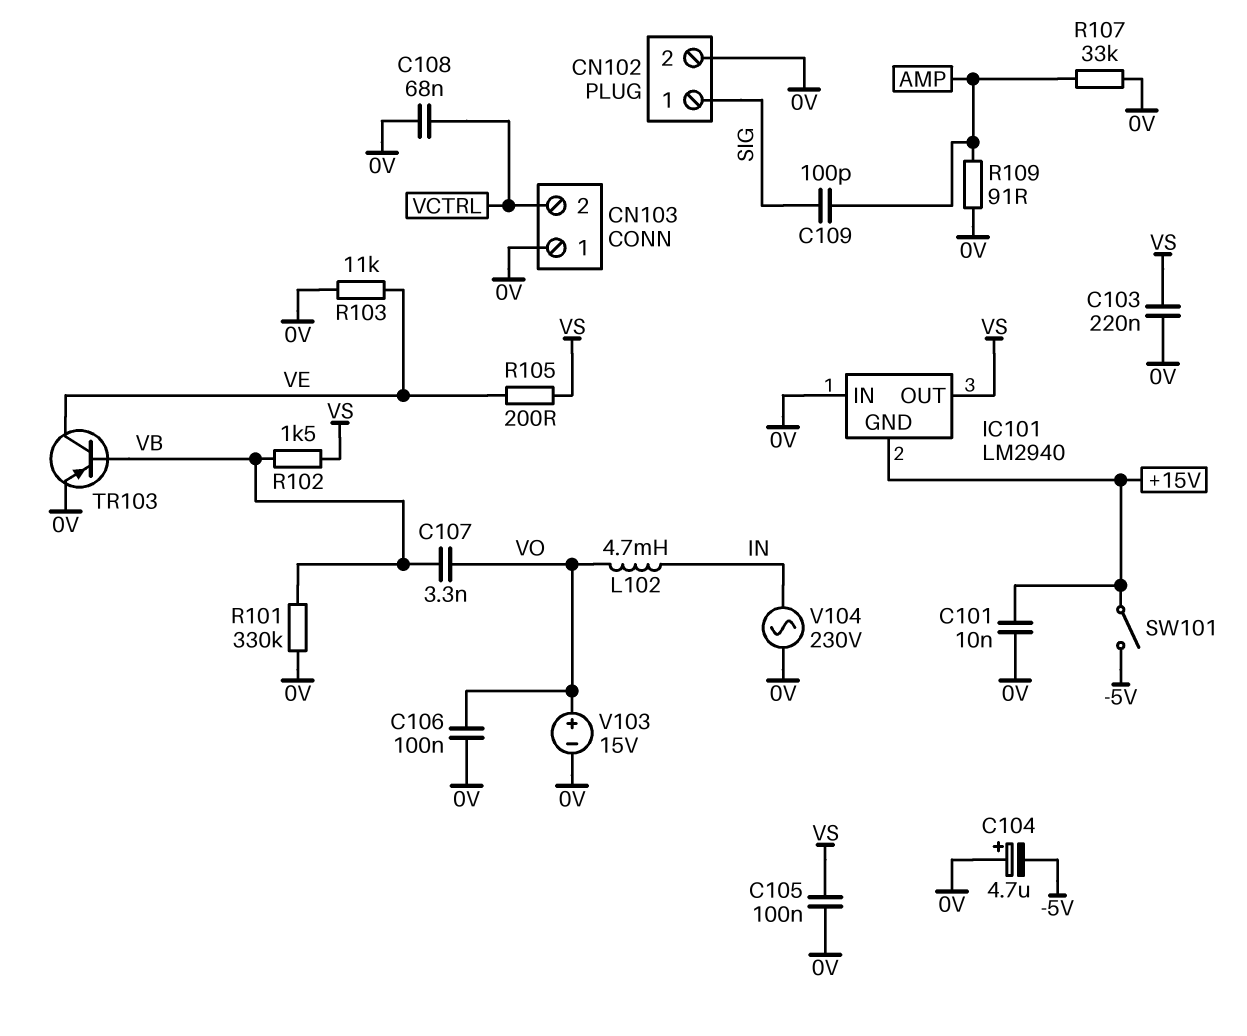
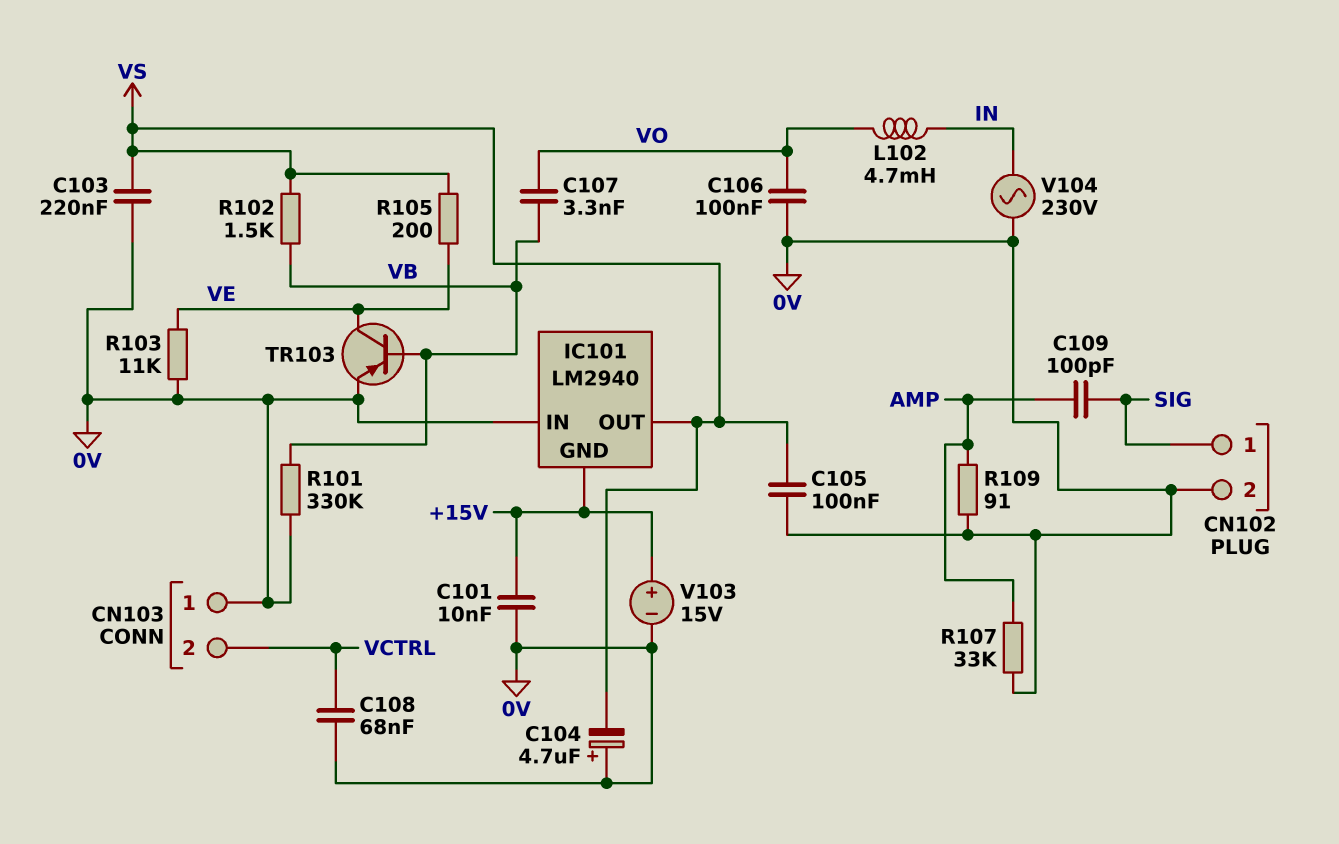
C104: 4.7uF (plus 0V, minus -5V) -> 4.7uF (plus 0V, minus VS)
SW101: switch (+15V, -5V) -> none
V103: 15V (plus VO, minus 0V) -> 15V (plus +15V, minus 0V)

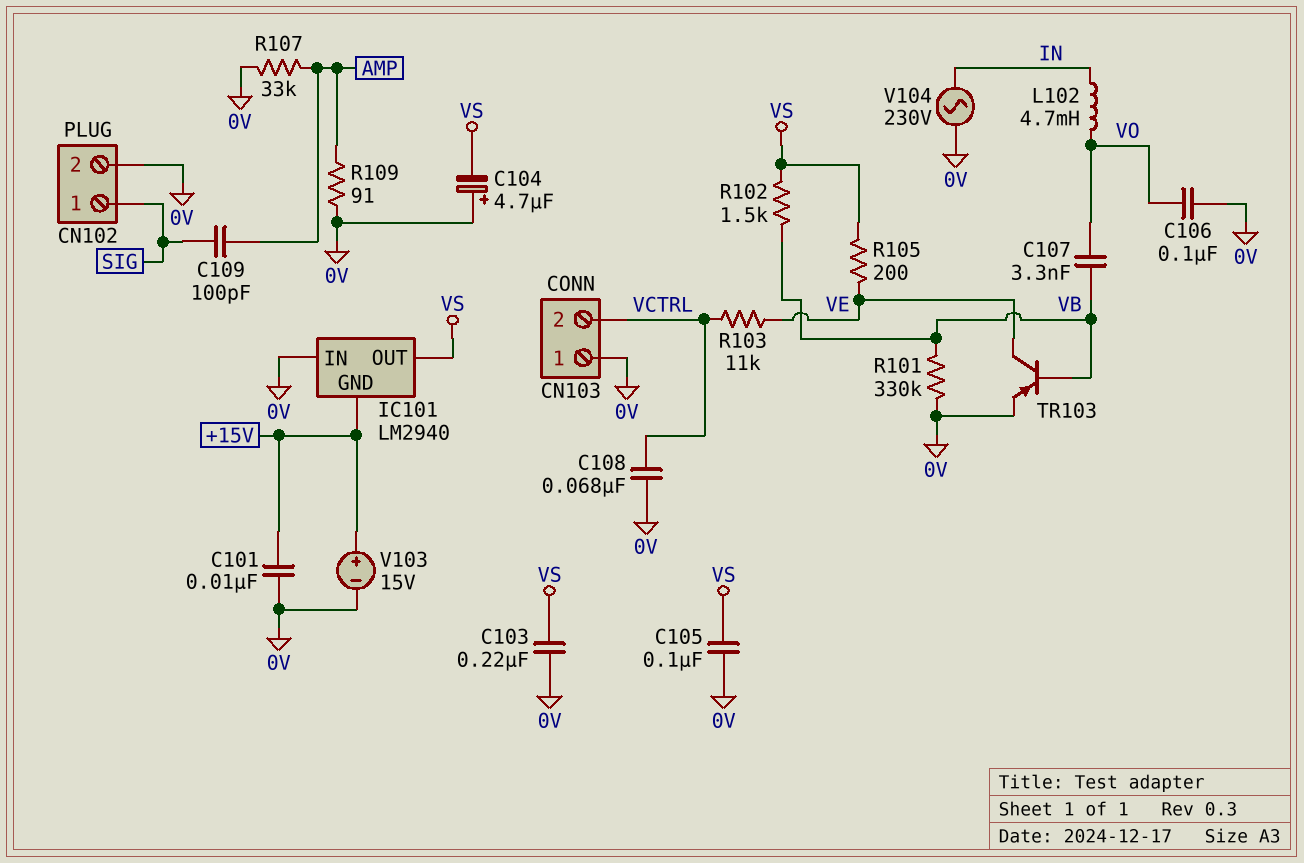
R103: 11k (0V, VE) -> 11k (VCTRL, VE)

